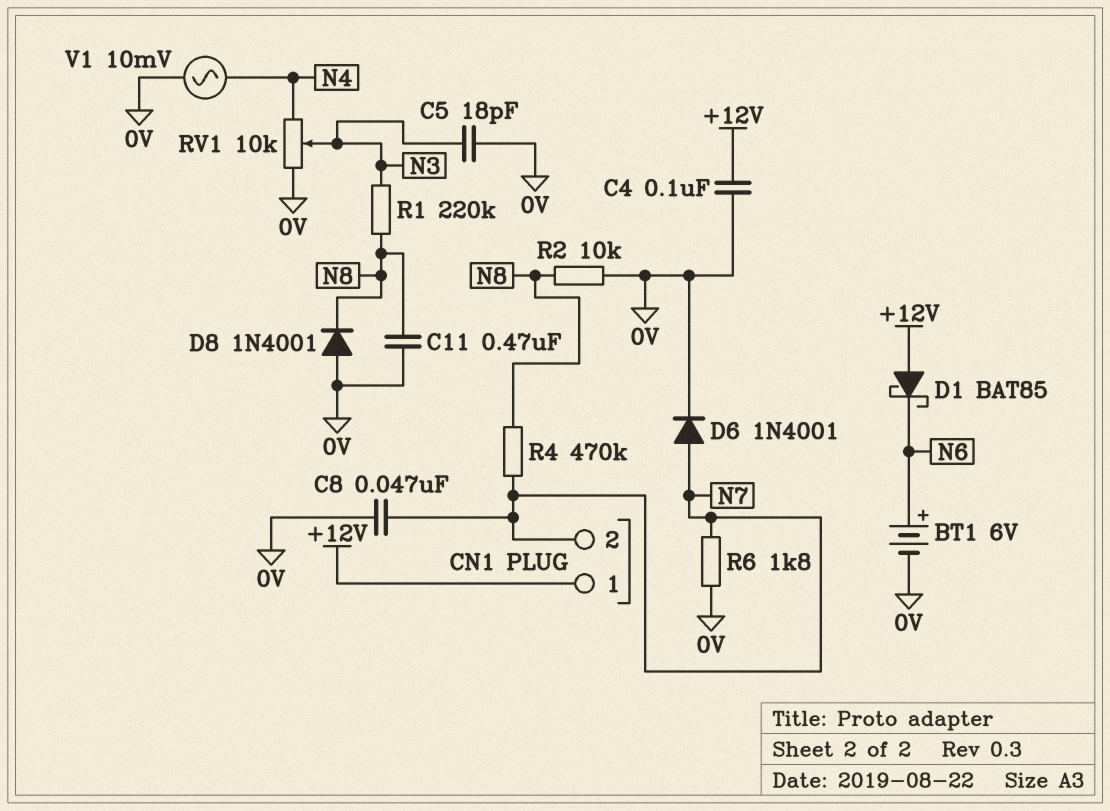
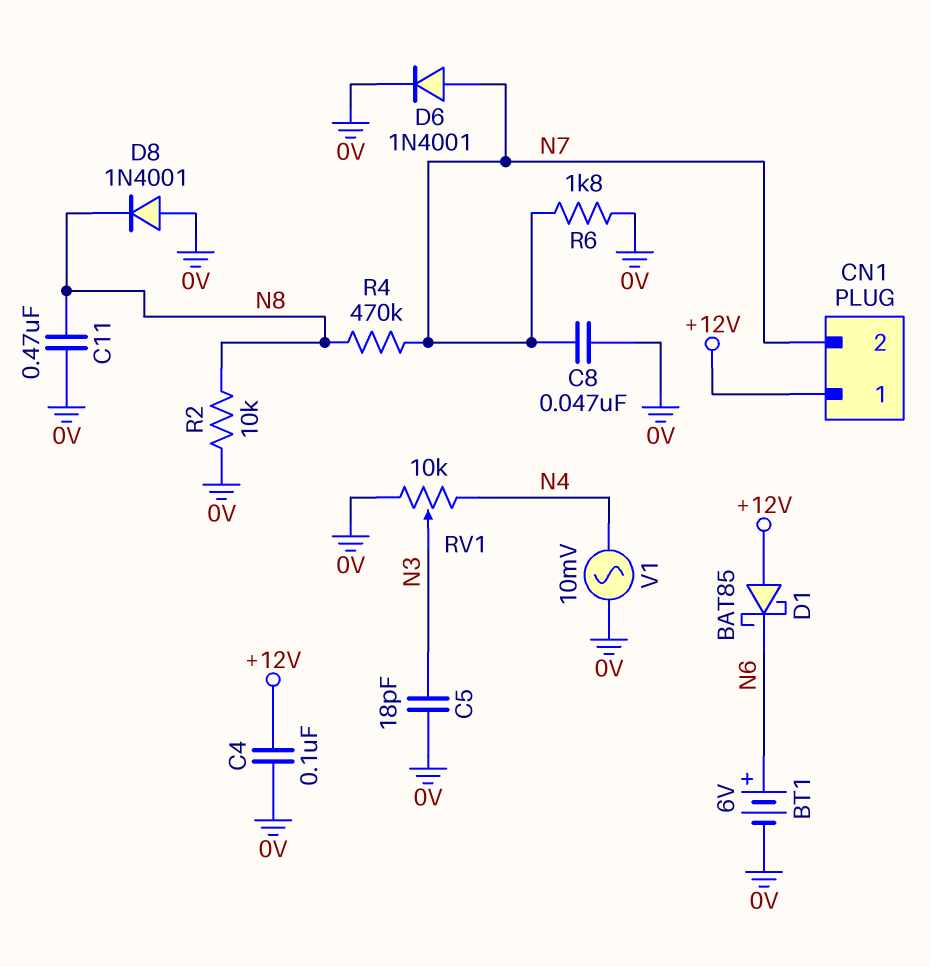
R1: 220k (N3, N8) -> none

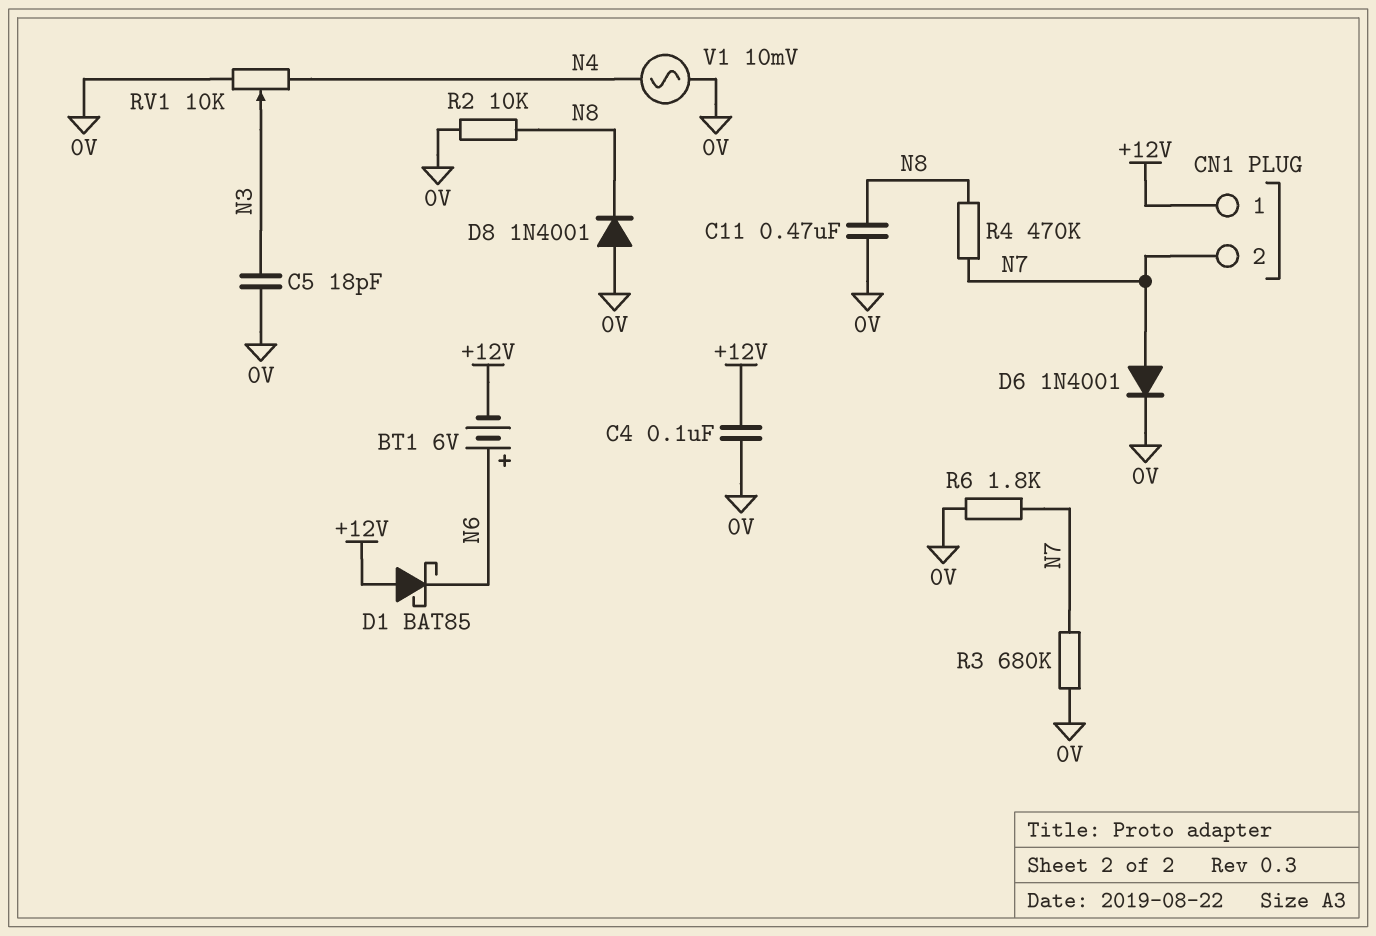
BT1: 6V (plus N6, minus 0V) -> 6V (plus N6, minus +12V)
C8: 47nF (0V, N7) -> none
R3: none -> 680k (0V, N7)

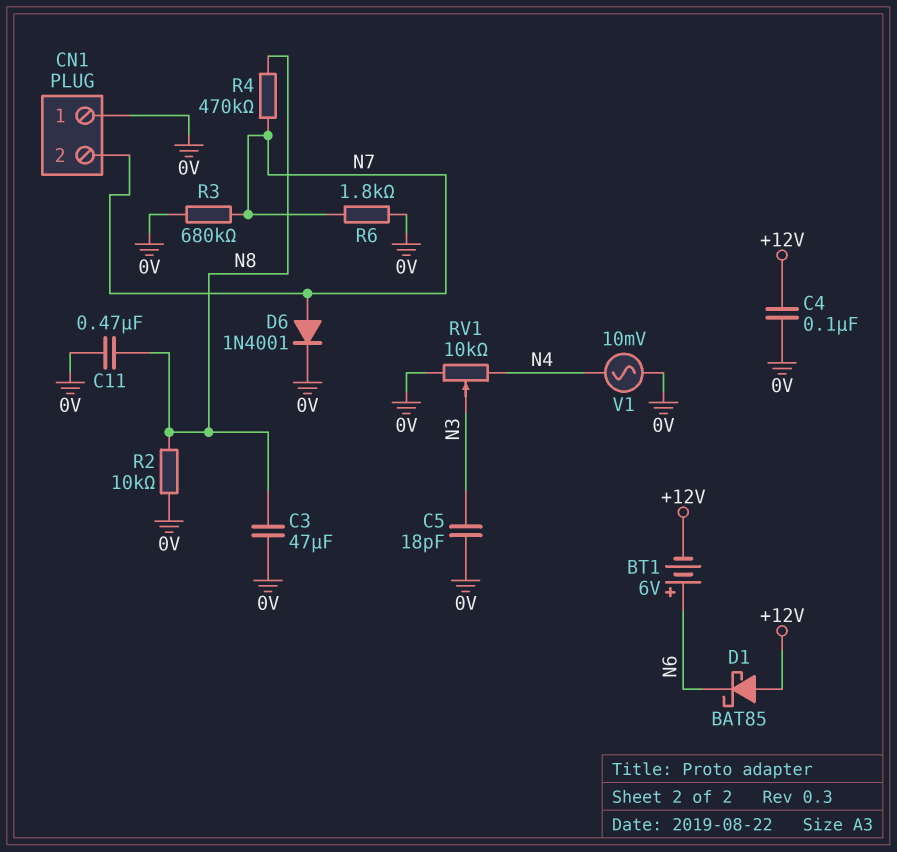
C3: none -> 47uF (0V, N8)
CN1 pin 1: +12V -> 0V
D8: diode 1N4001 (A 0V, K N8) -> none

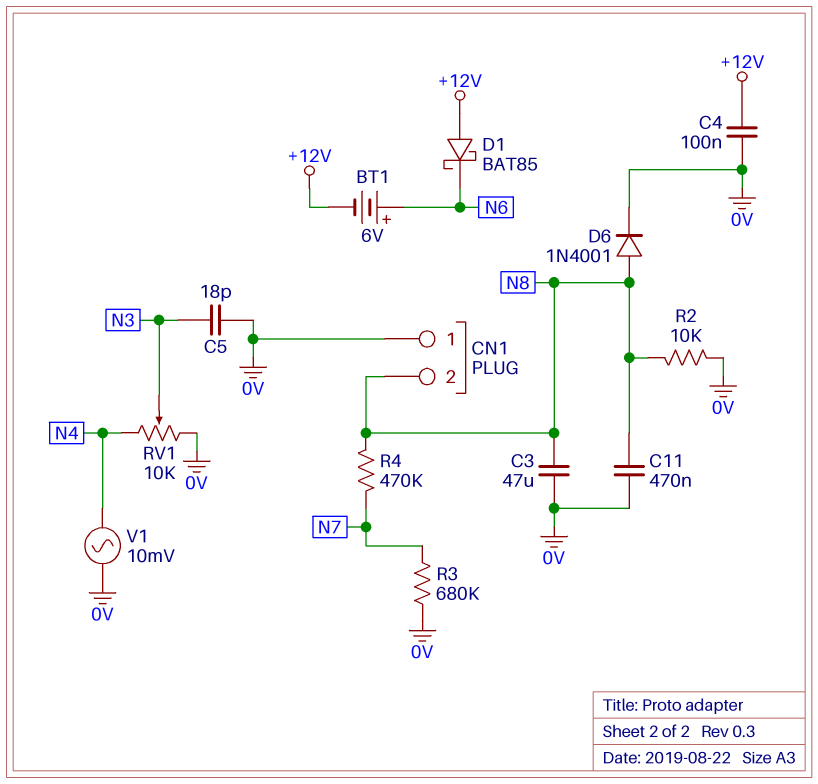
CN1 pin 2: N7 -> N8
D6: diode 1N4001 (A N7, K 0V) -> diode 1N4001 (A N8, K 0V)
R6: 1.8k (0V, N7) -> none

